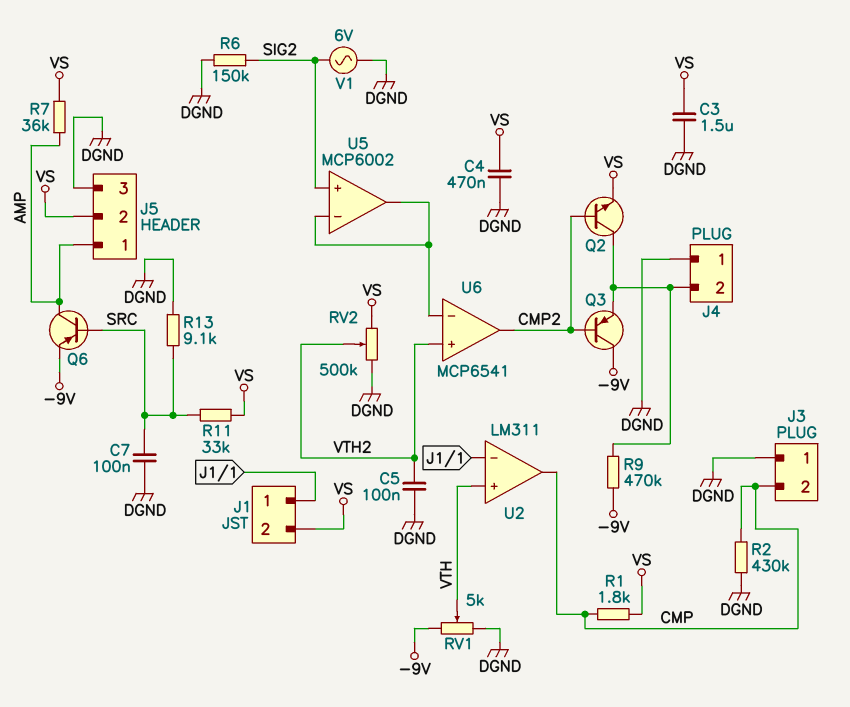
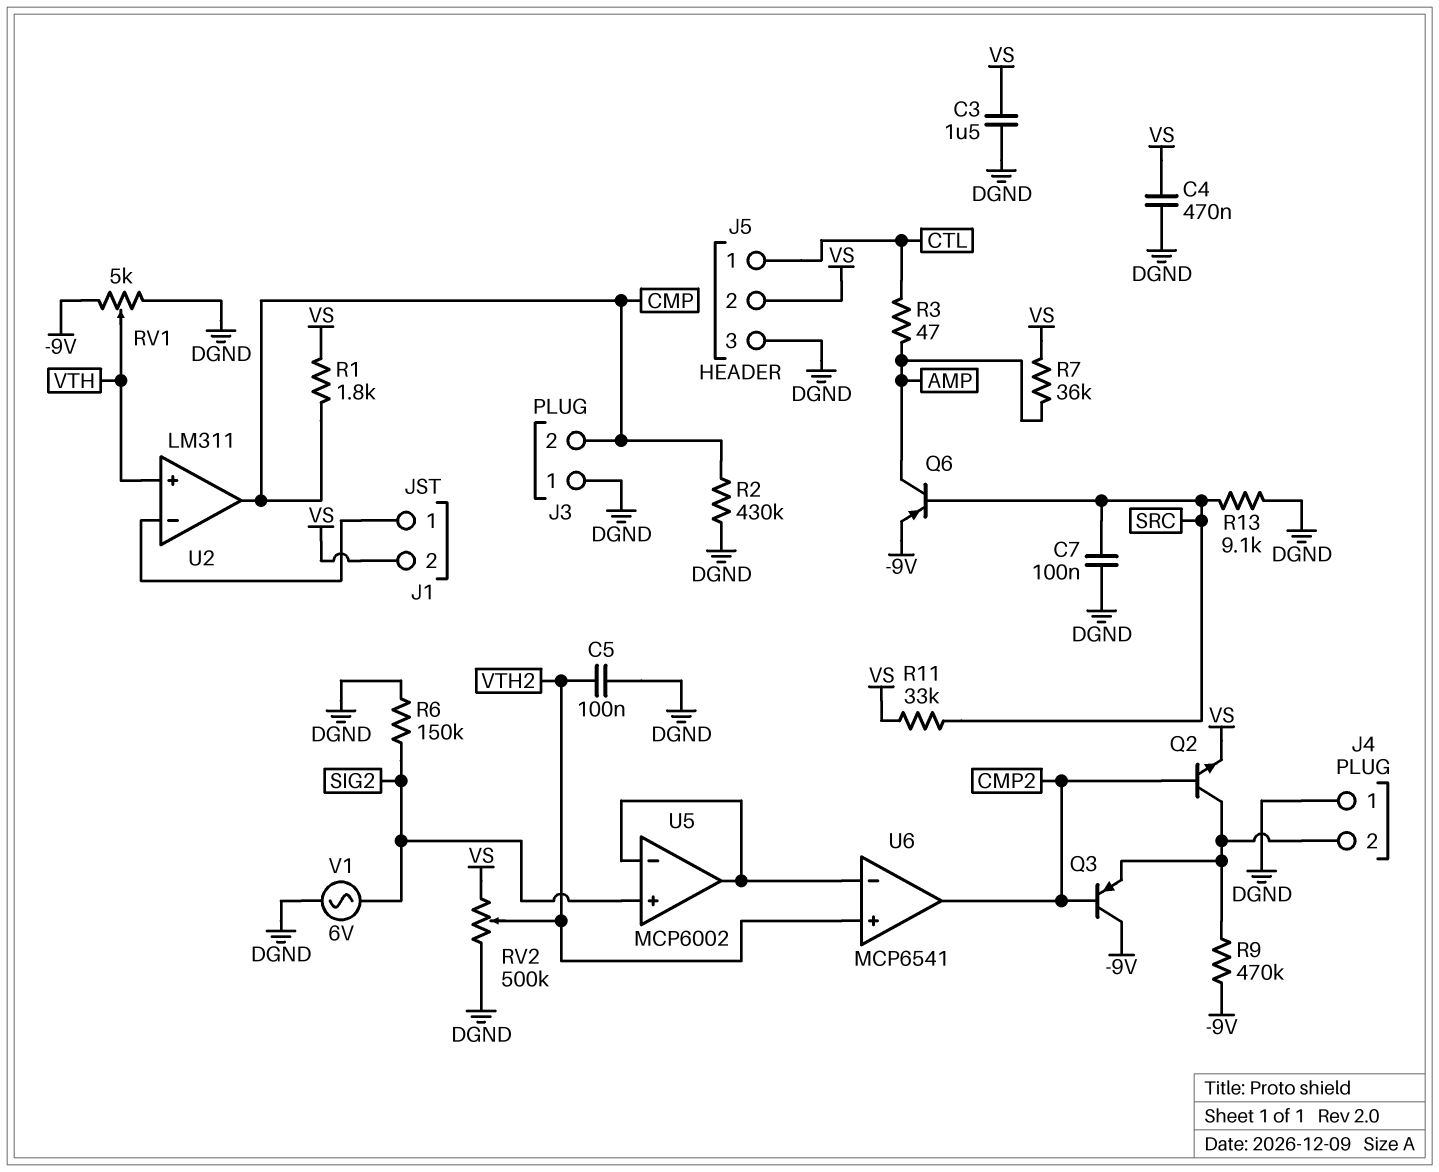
J5 pin 1: AMP -> CTL
R3: none -> 47 (AMP, CTL)

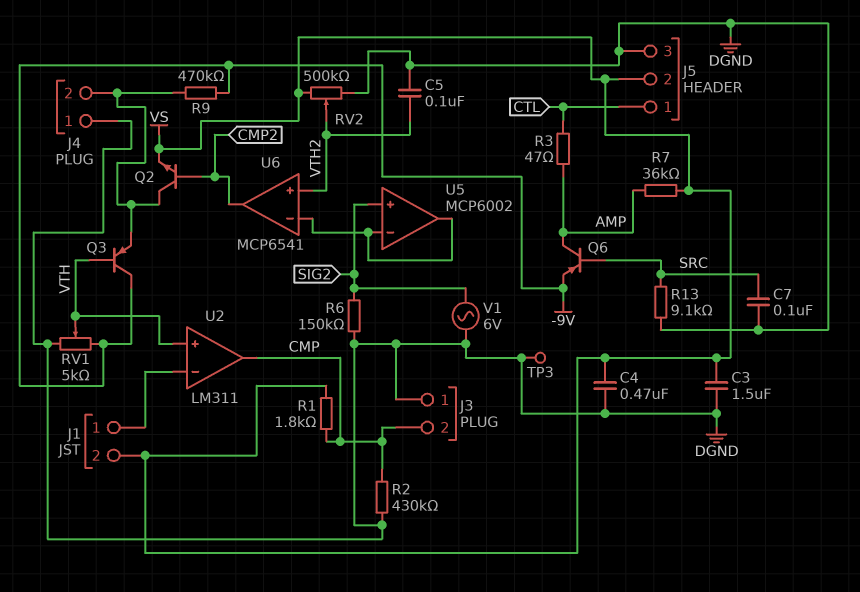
Q3: PNP (B CMP2, C -9V, E J4/2) -> PNP (B VTH, C -9V, E J4/2)
R11: 33k (SRC, VS) -> none
TP3: none -> test point (DGND)

